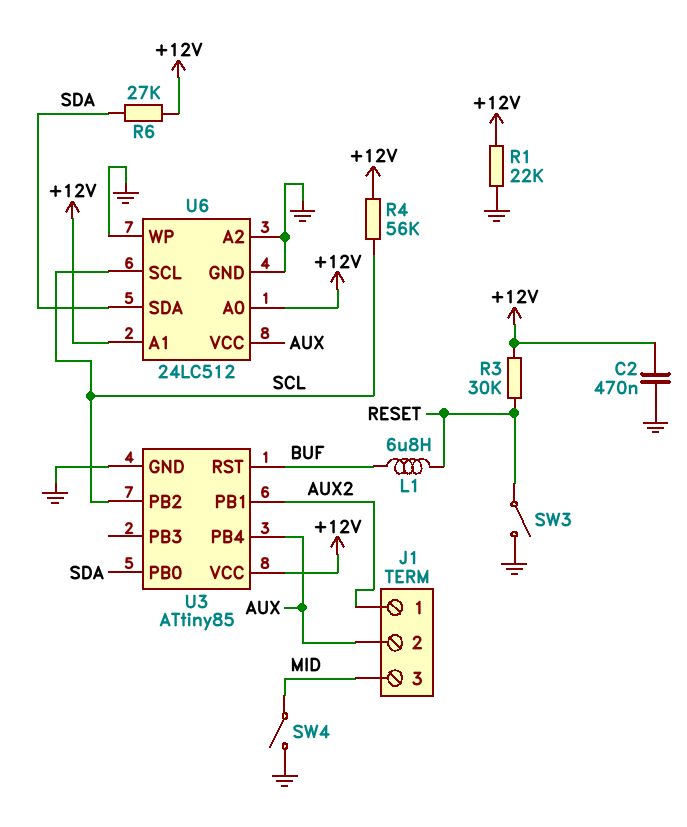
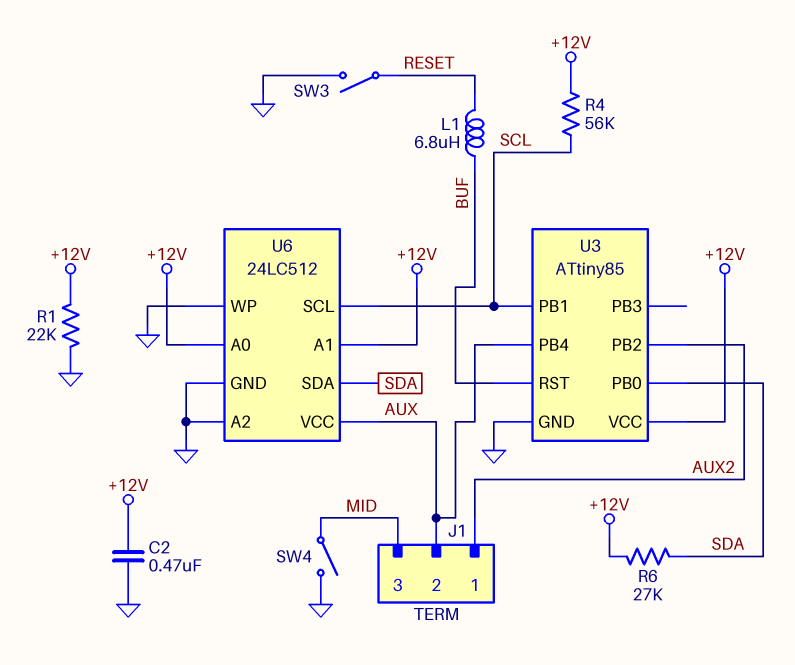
R3: 30k (+12V, RESET) -> none
U3 pin PB1: AUX2 -> SCL
U3 pin PB2: SCL -> AUX2

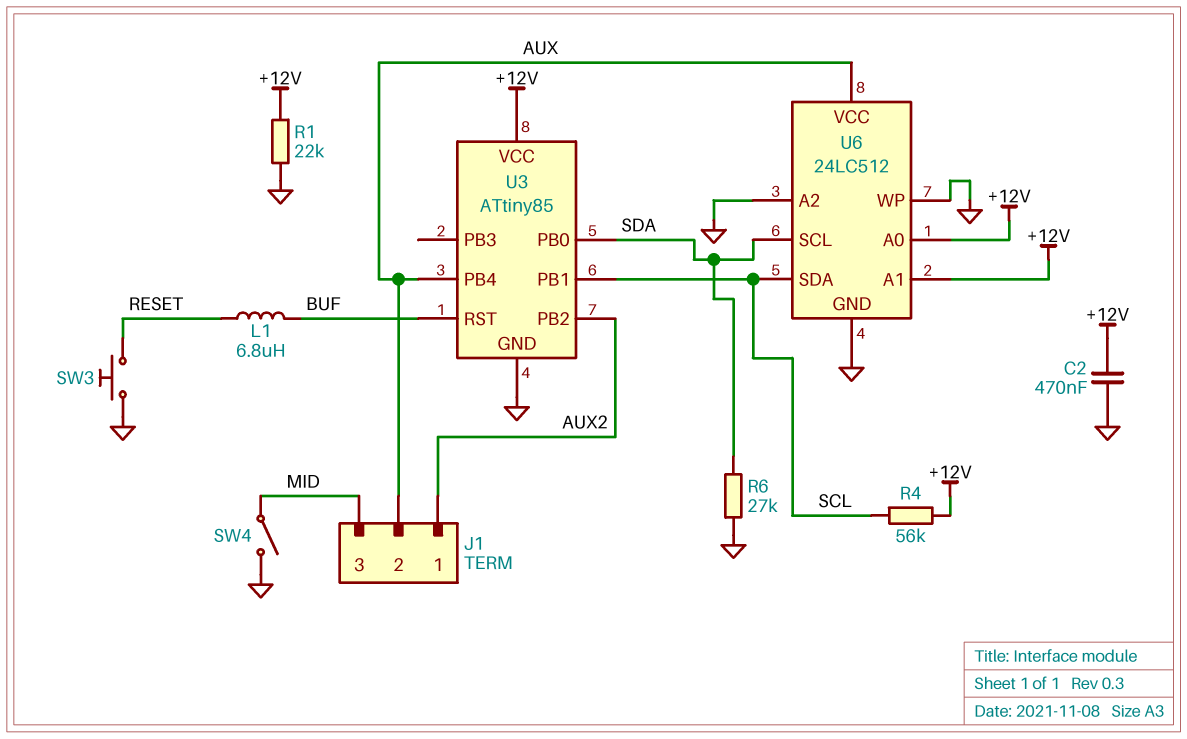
R6: 27k (+12V, SDA) -> 27k (GND, SDA)
SW3: switch (GND, RESET) -> button (GND, RESET)
U6 pin SCL: SCL -> SDA
U6 pin SDA: SDA -> SCL

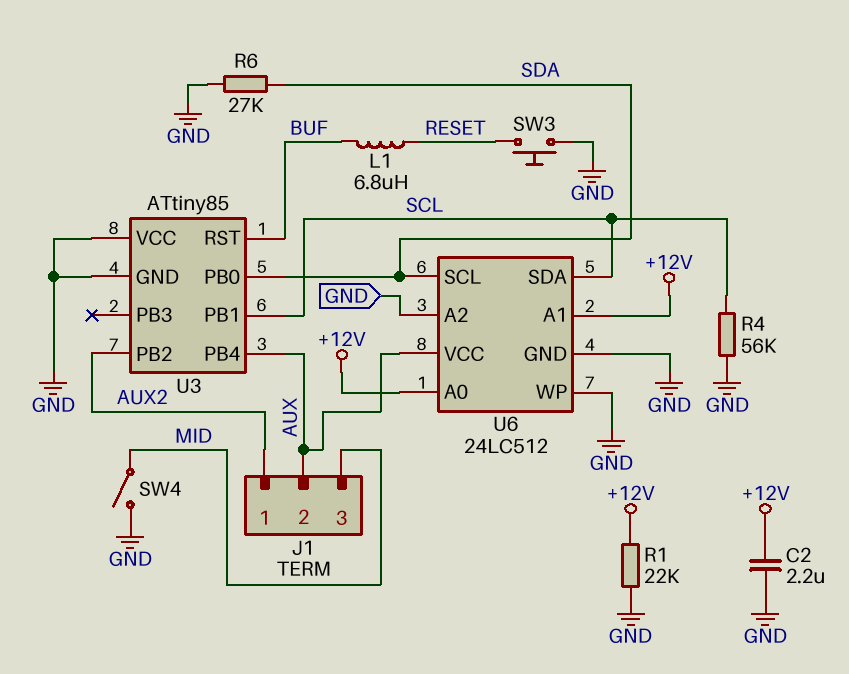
C2: 470nF (+12V, GND) -> 2.2uF (+12V, GND)
R4: 56k (+12V, SCL) -> 56k (GND, SCL)
U3 pin VCC: +12V -> GND

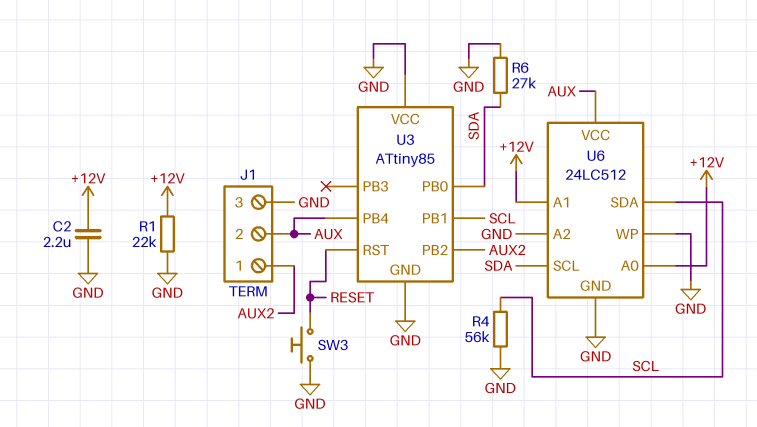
J1 pin 3: MID -> GND
L1: 6.8uH (BUF, RESET) -> none
SW4: switch (GND, MID) -> none
U3 pin RST: BUF -> RESET

